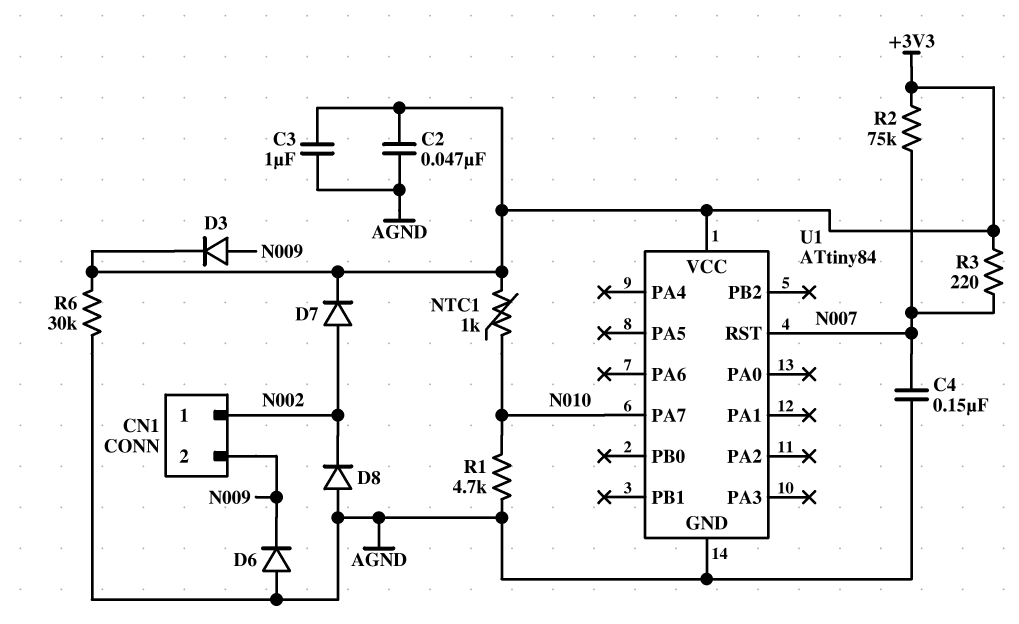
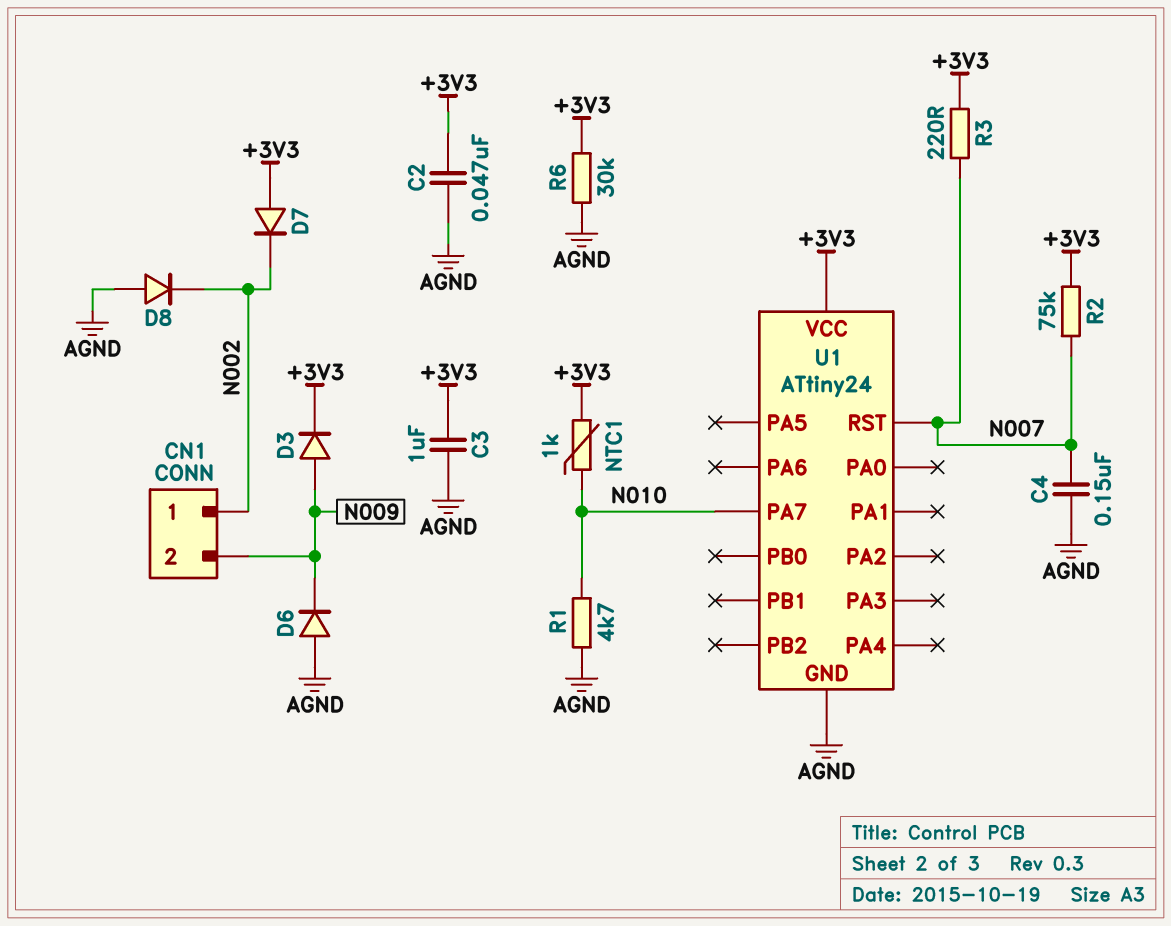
D7: diode (A N002, K +3V3) -> diode (A +3V3, K N002)
U1: ATtiny84 -> ATtiny24

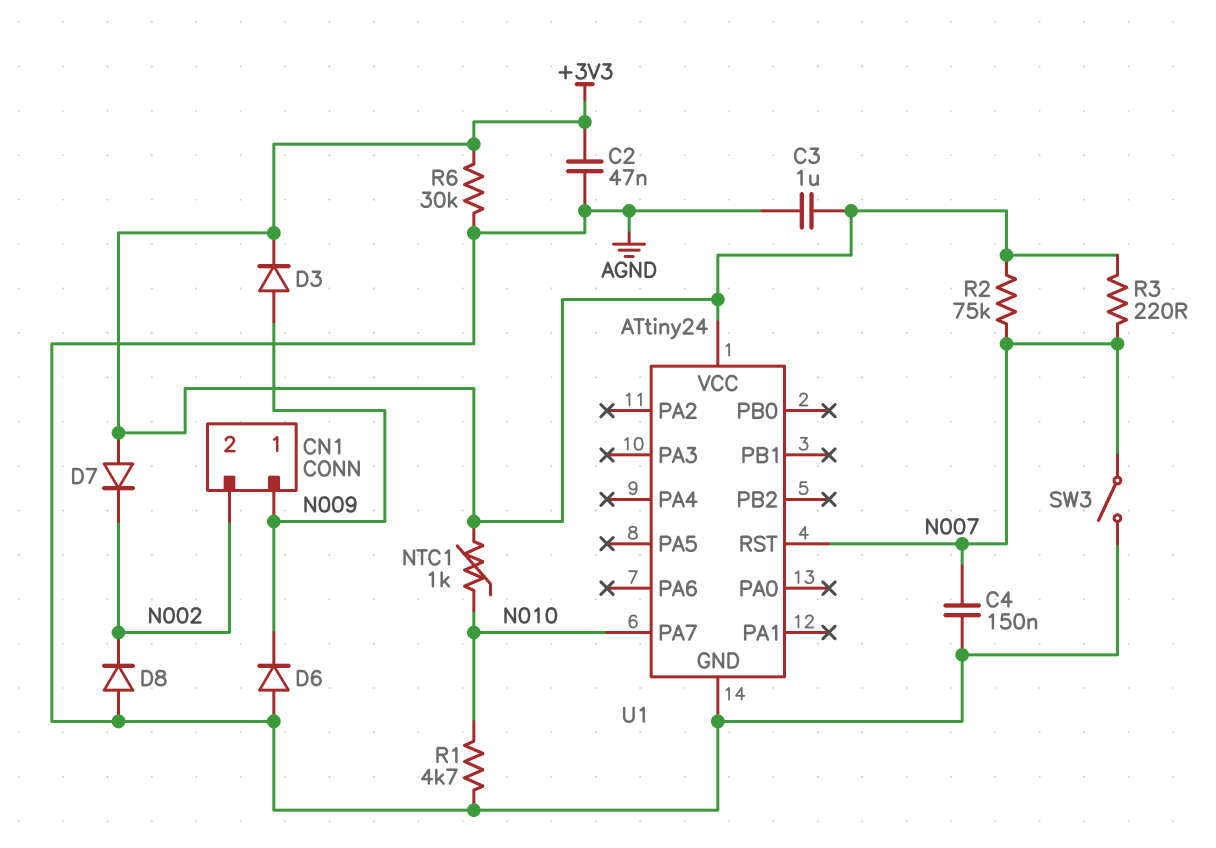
CN1 pin 1: N002 -> N009
CN1 pin 2: N009 -> N002
SW3: none -> switch (AGND, N007)

